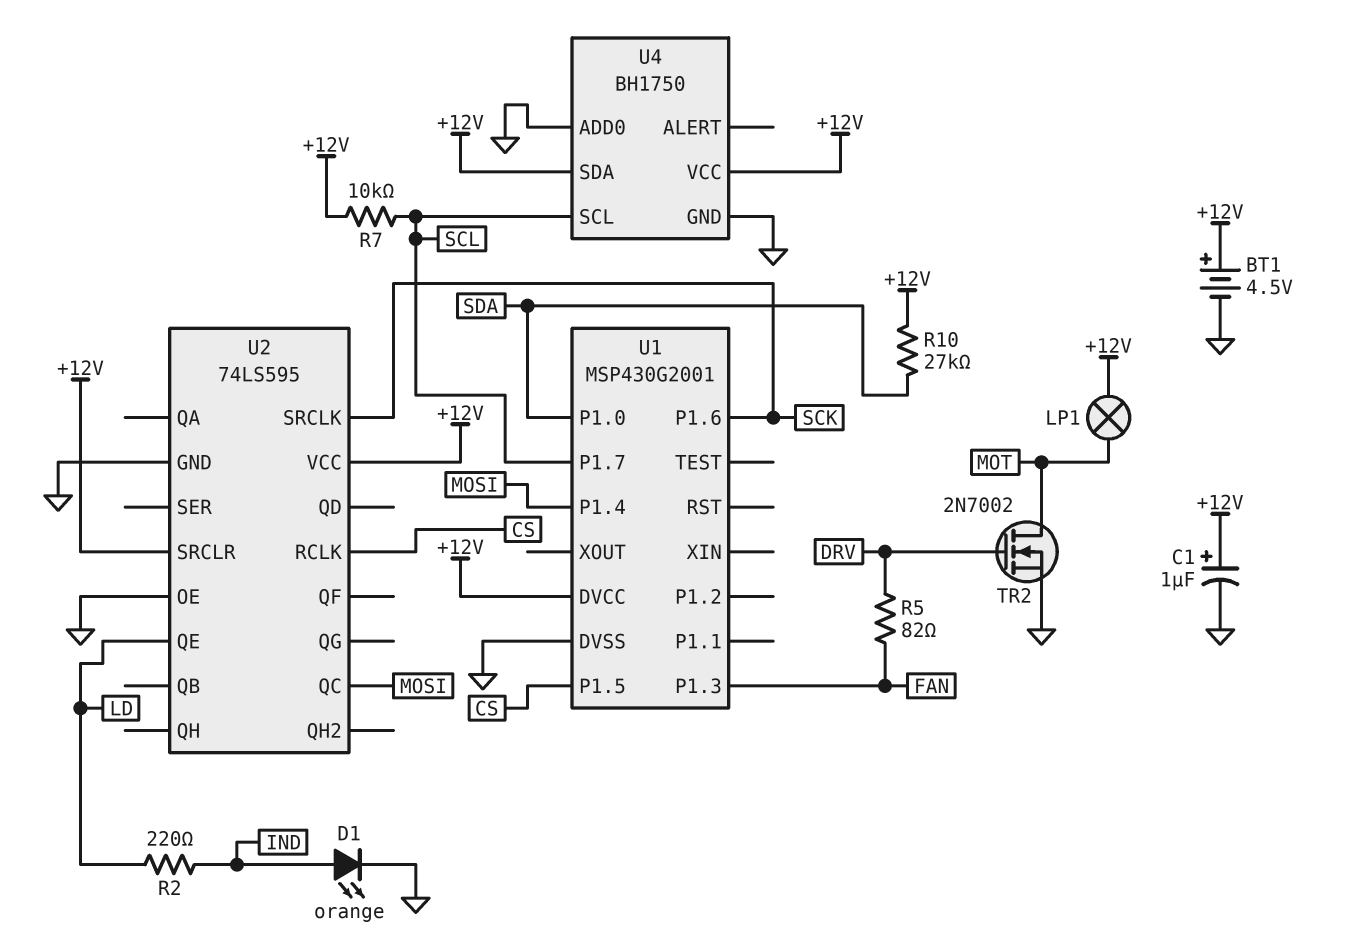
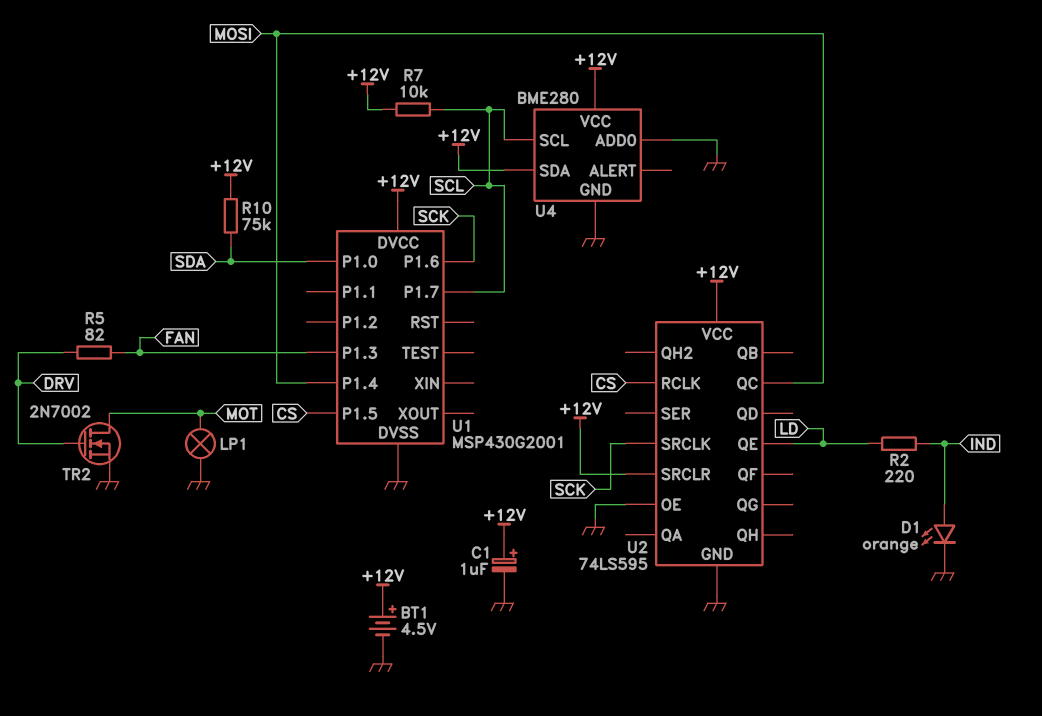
LP1: lamp (+12V, MOT) -> lamp (GND, MOT)
R10: 27k (+12V, SDA) -> 75k (+12V, SDA)
U4: BH1750 -> BME280

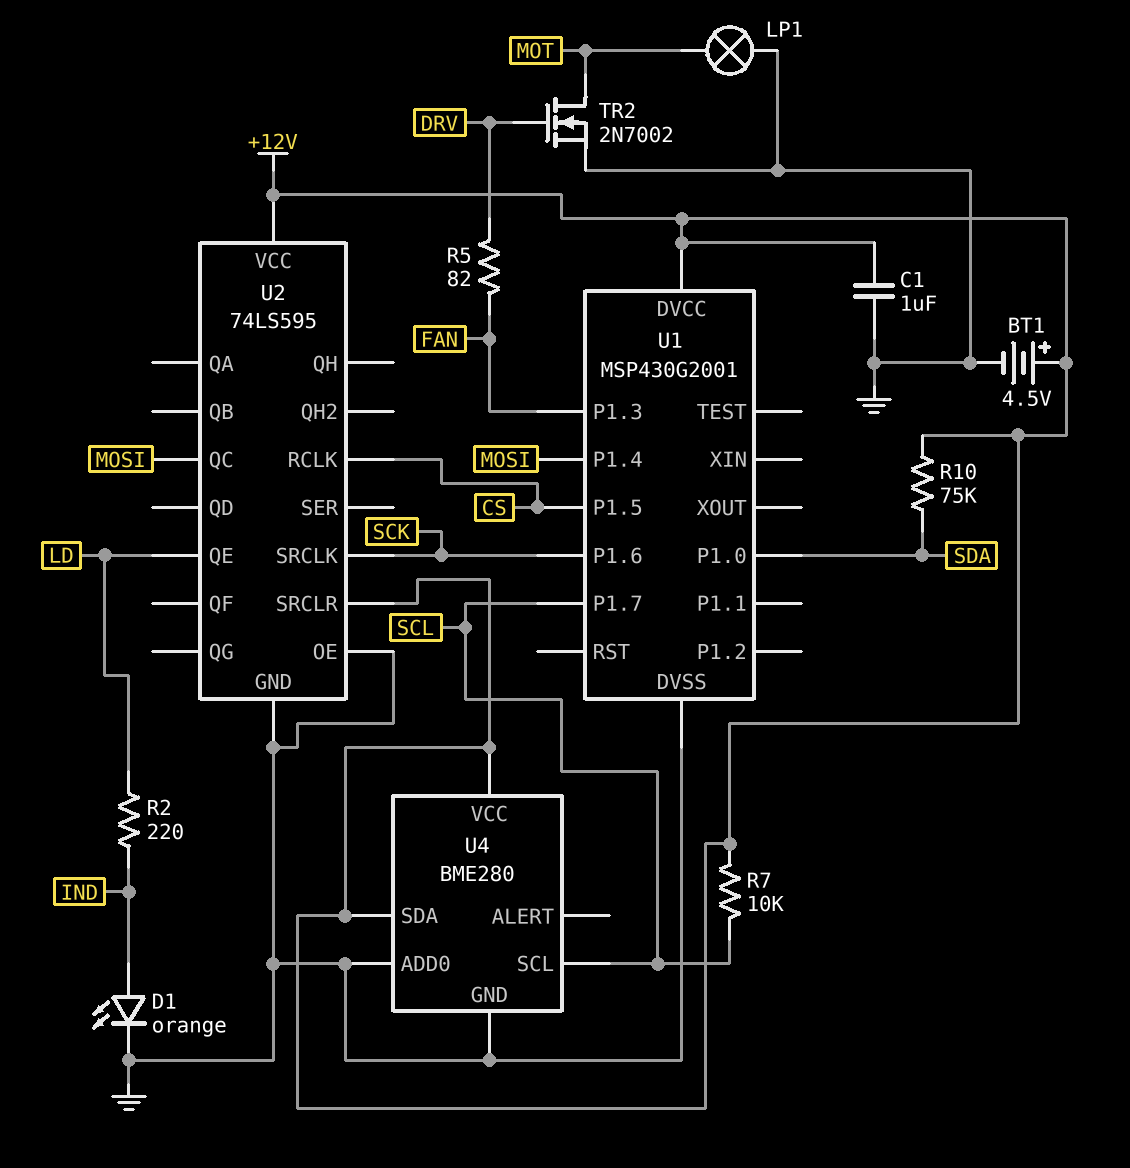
C1: 1uF (plus +12V, minus GND) -> 1uF (+12V, GND)

